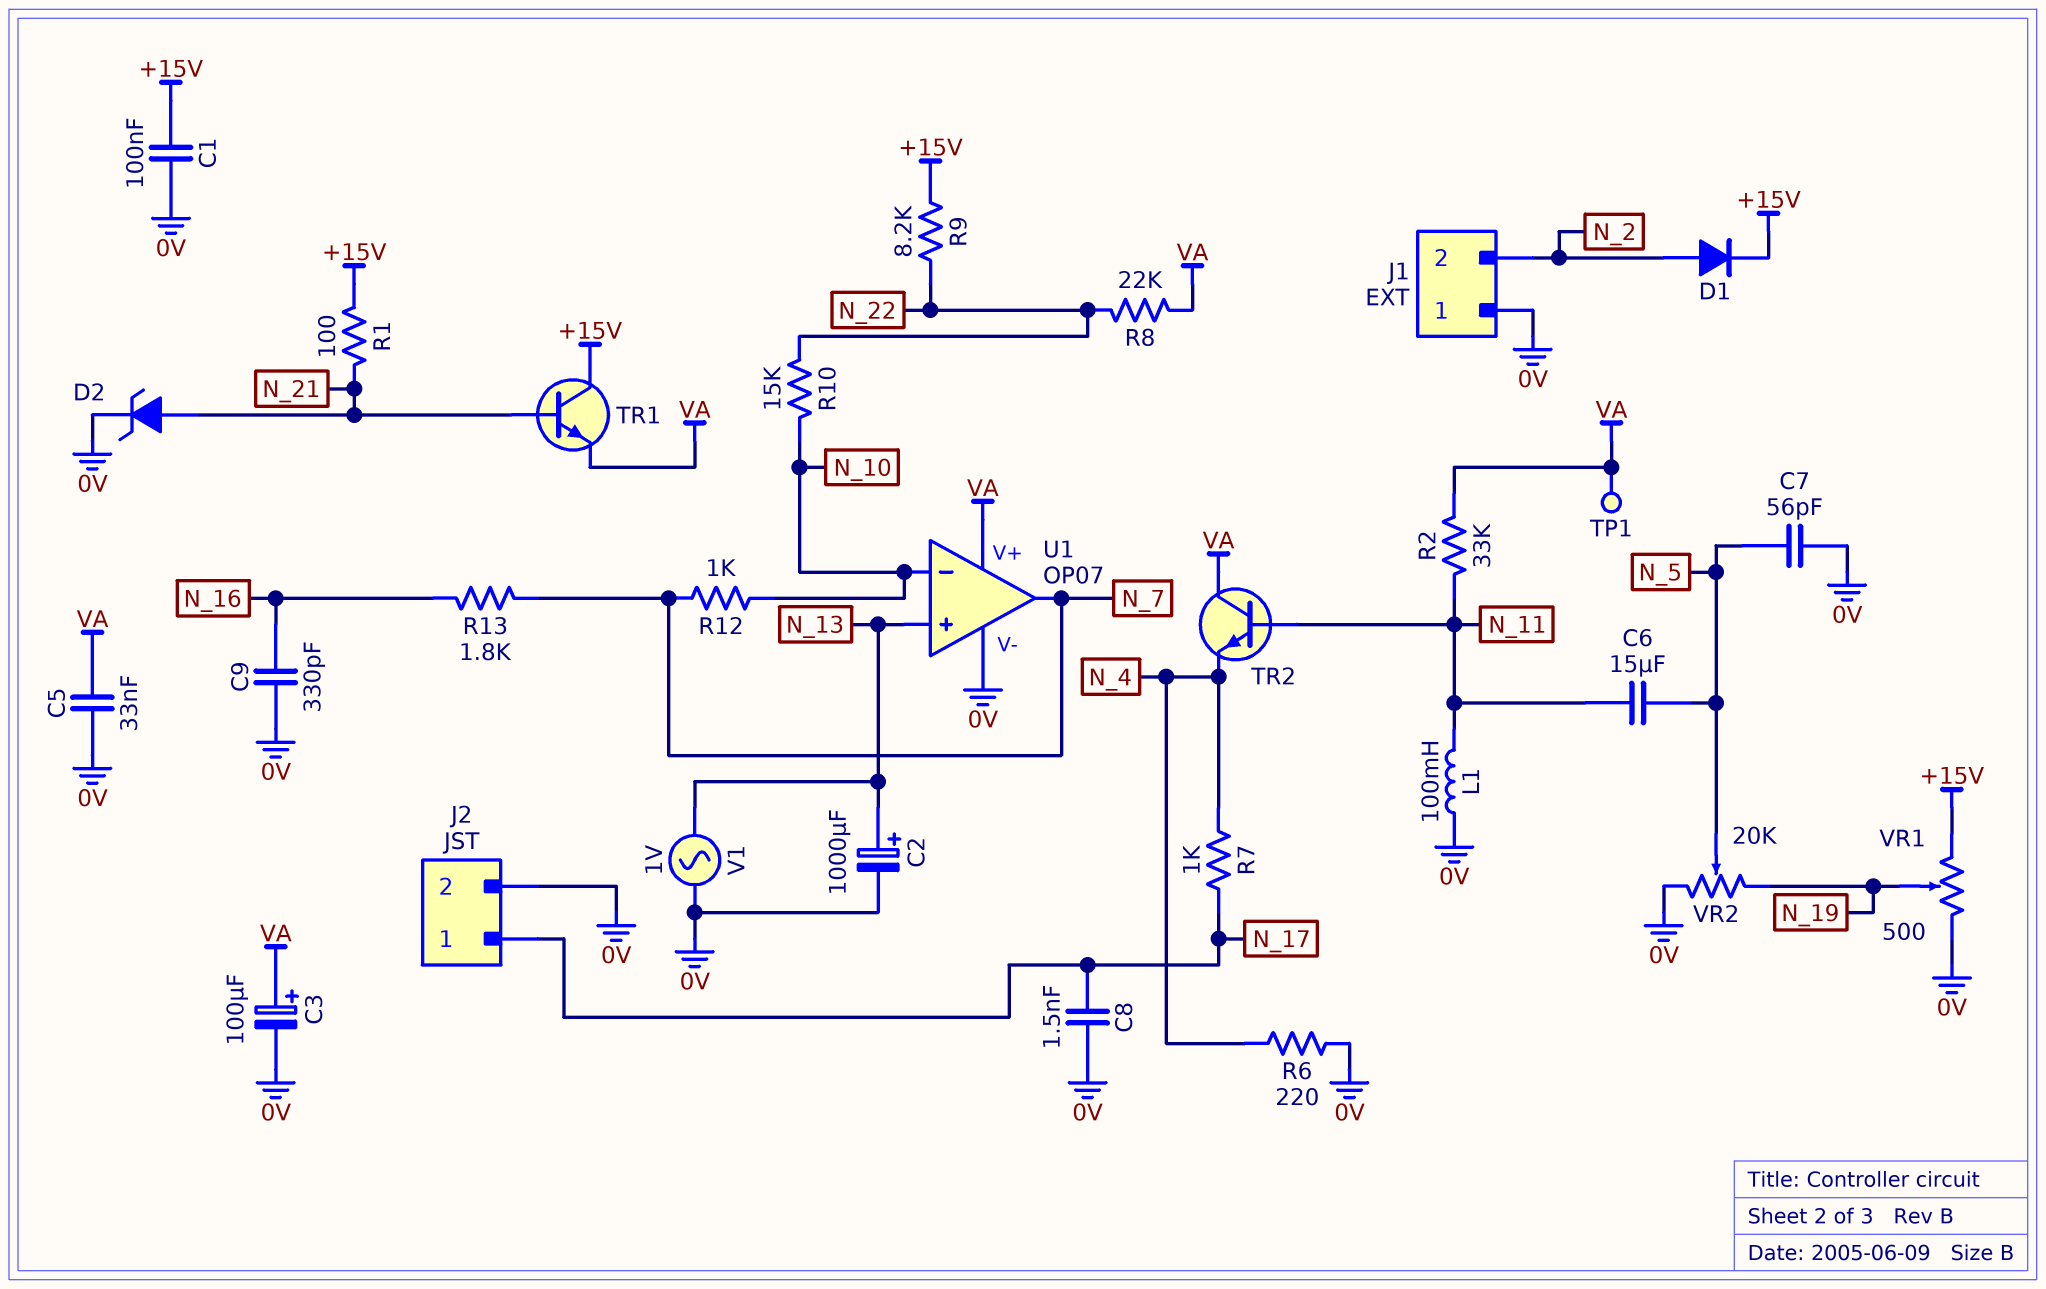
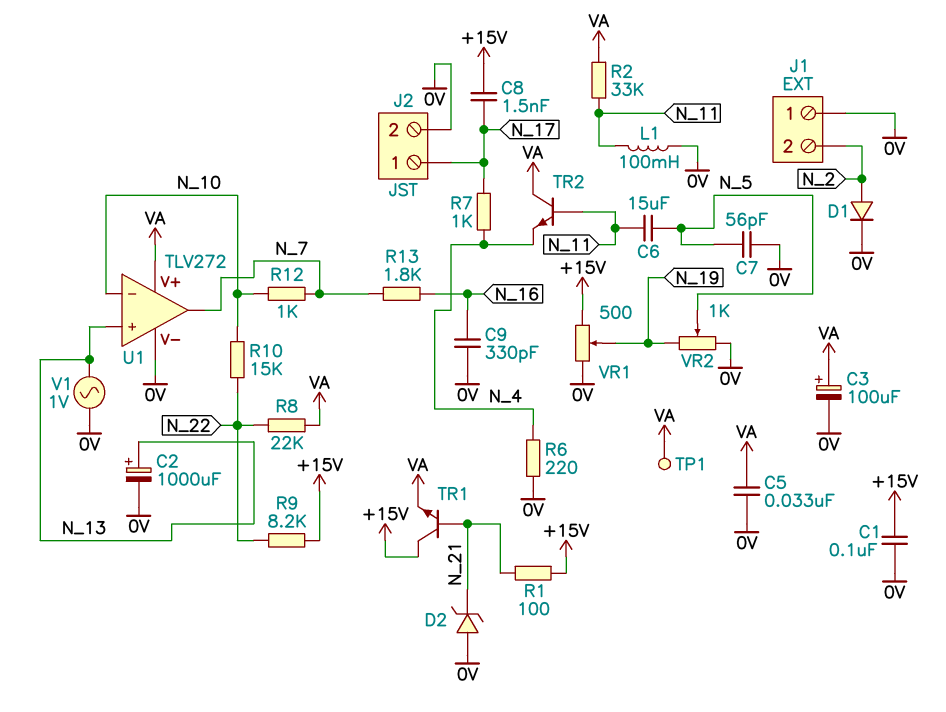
C8: 1.5nF (0V, N_17) -> 1.5nF (+15V, N_17)
D1: diode (A N_2, K +15V) -> diode (A N_2, K 0V)
D2: zener (A N_21, K 0V) -> zener (A 0V, K N_21)
U1: OP07 -> TLV272
VR2: 20k (0V, N_19, wiper N_5) -> 1k (0V, N_19, wiper N_5)

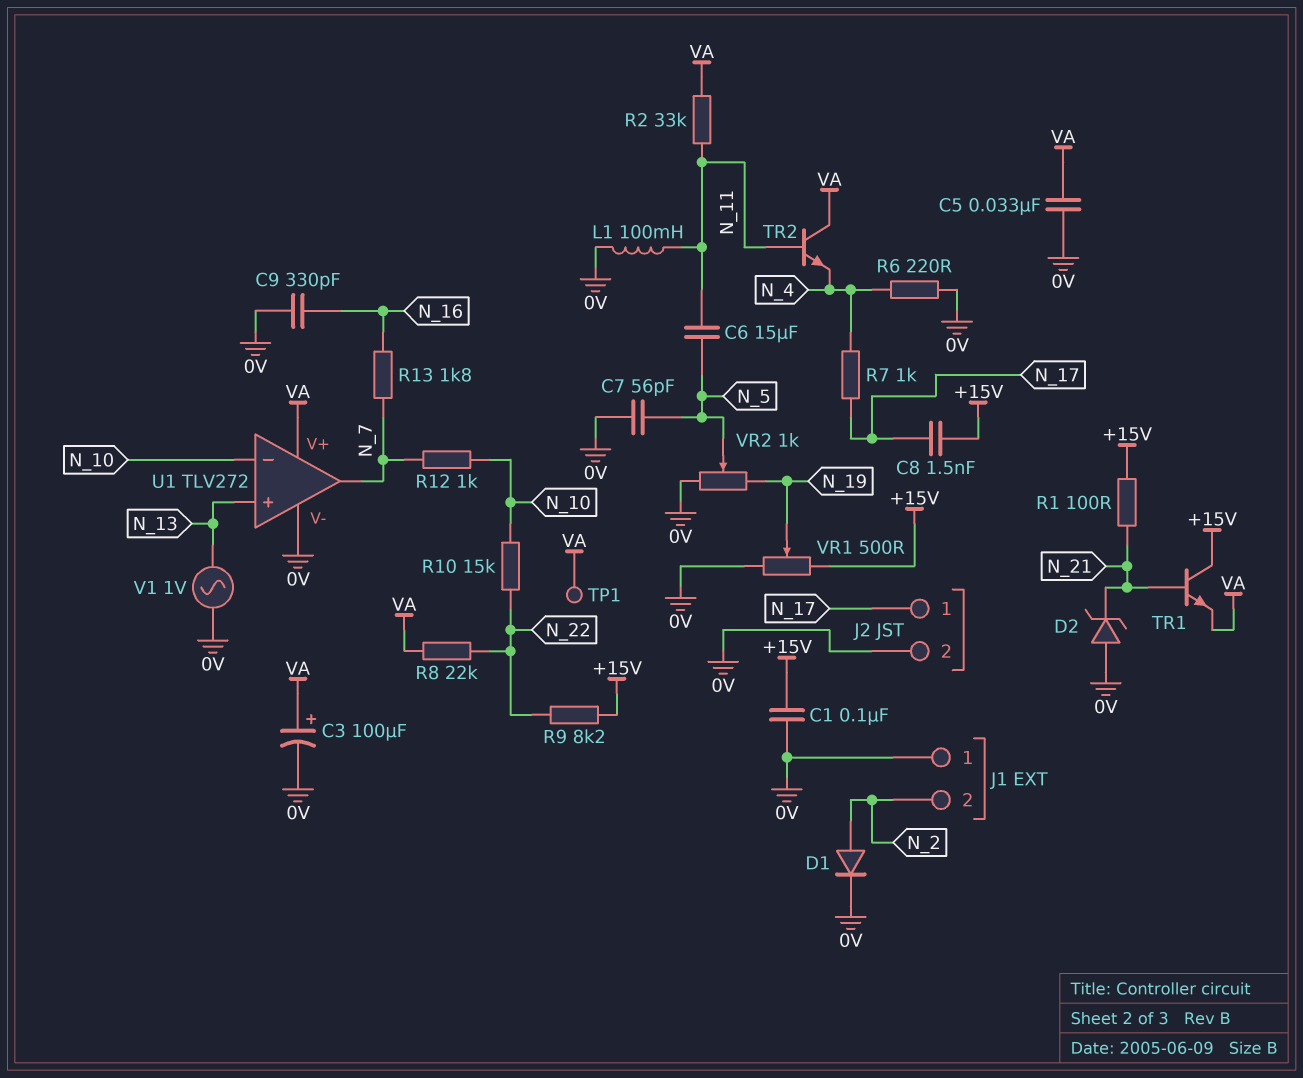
C2: 1000uF (plus N_13, minus 0V) -> none

